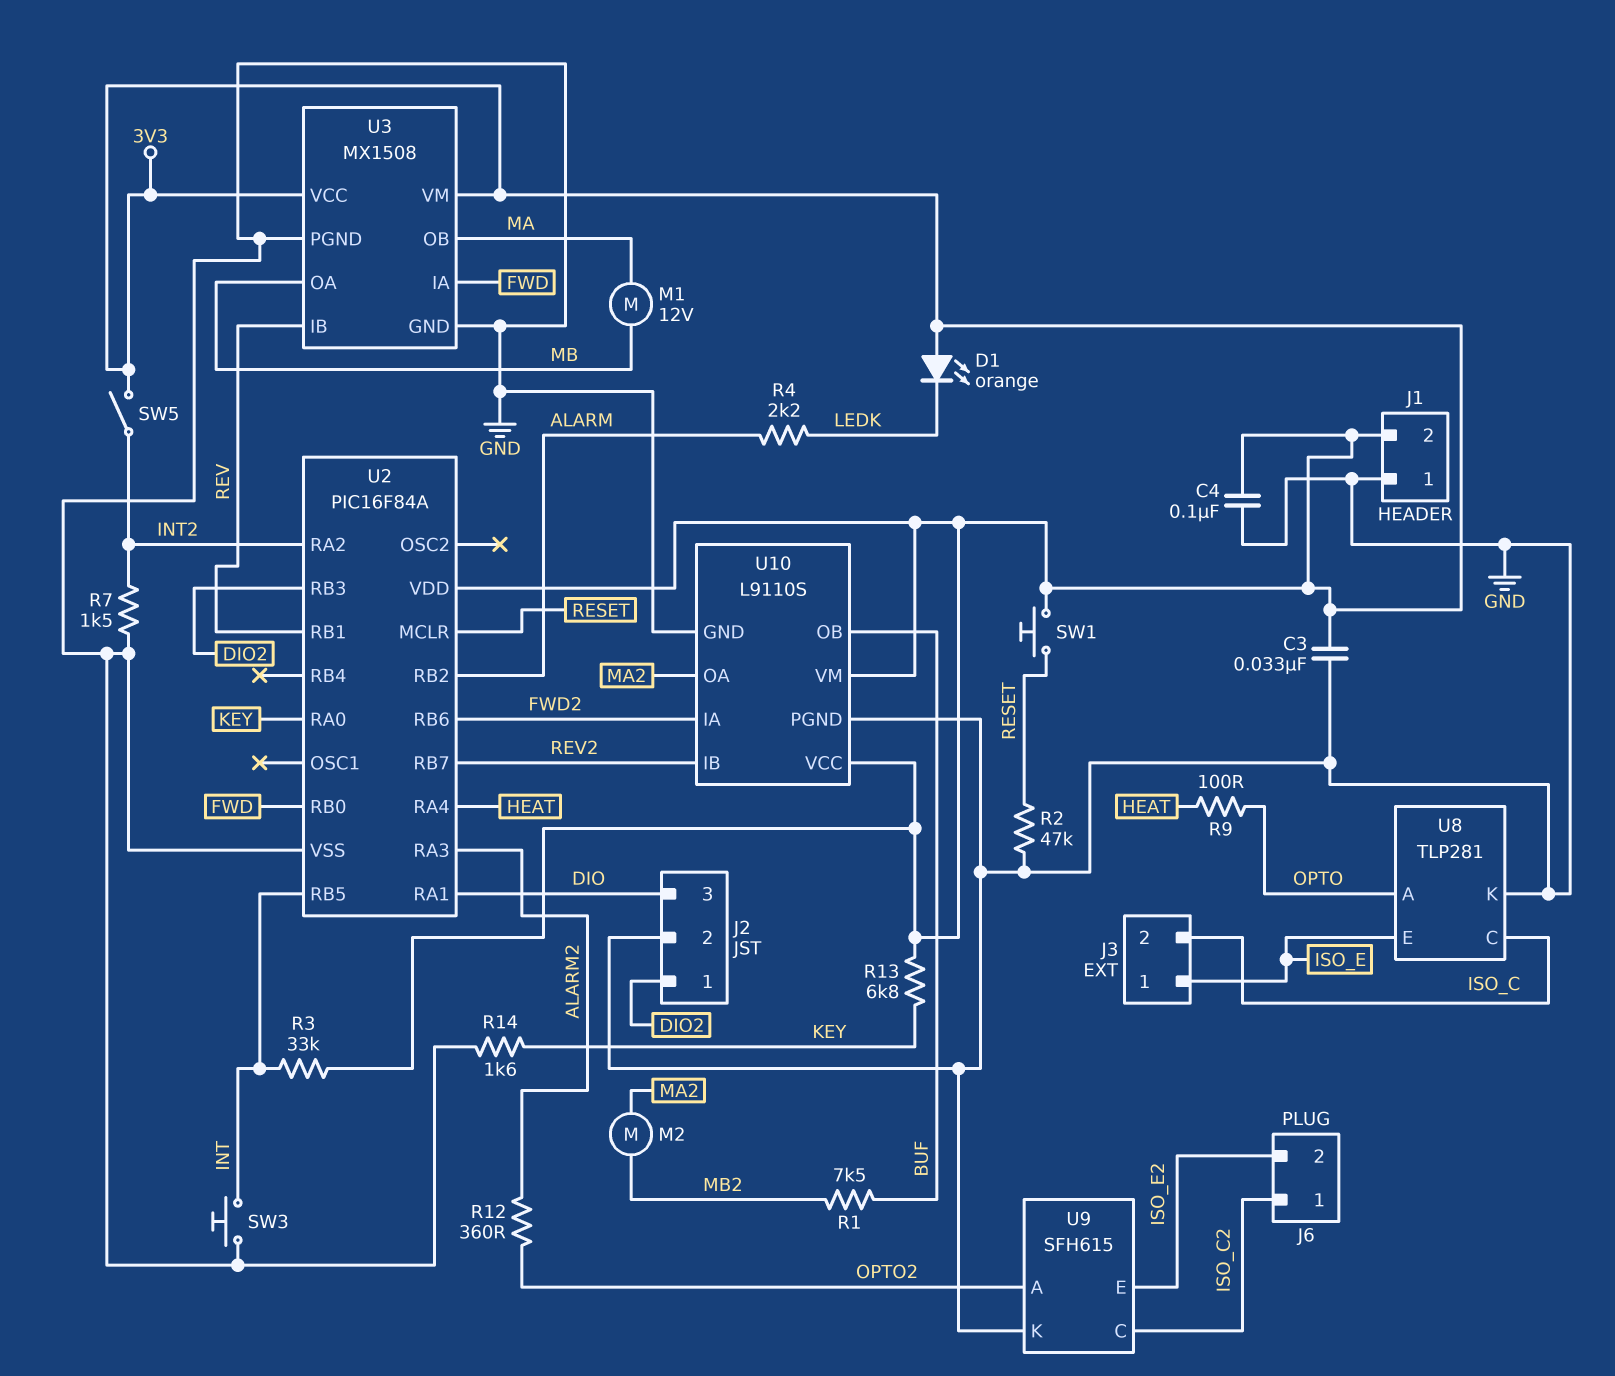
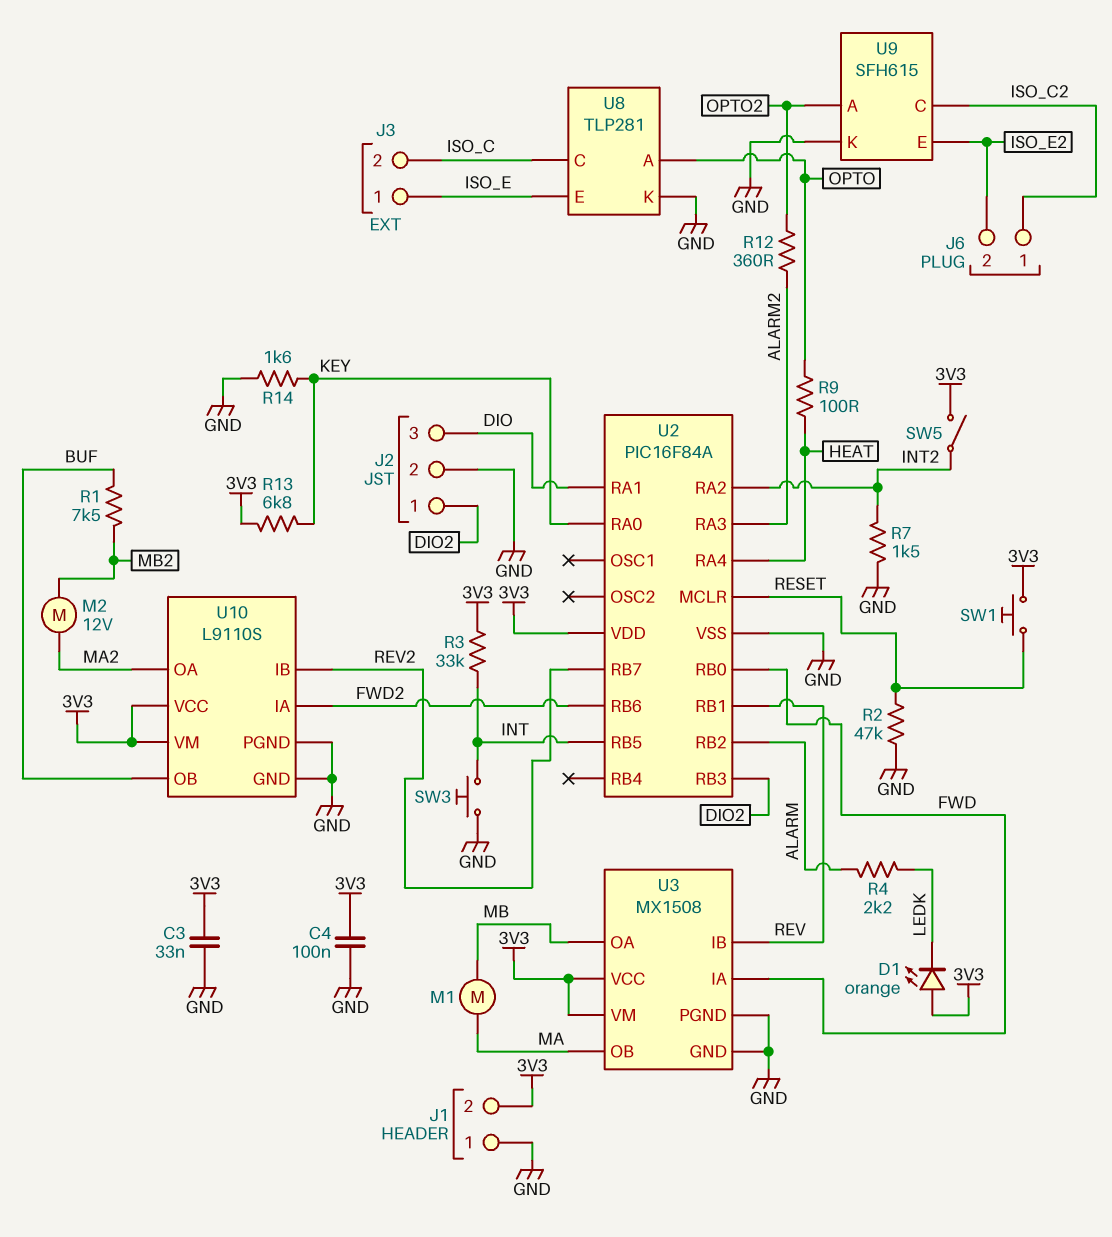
M1: motor 12V (MA, MB) -> motor (MA, MB)
M2: motor (MA2, MB2) -> motor 12V (MA2, MB2)

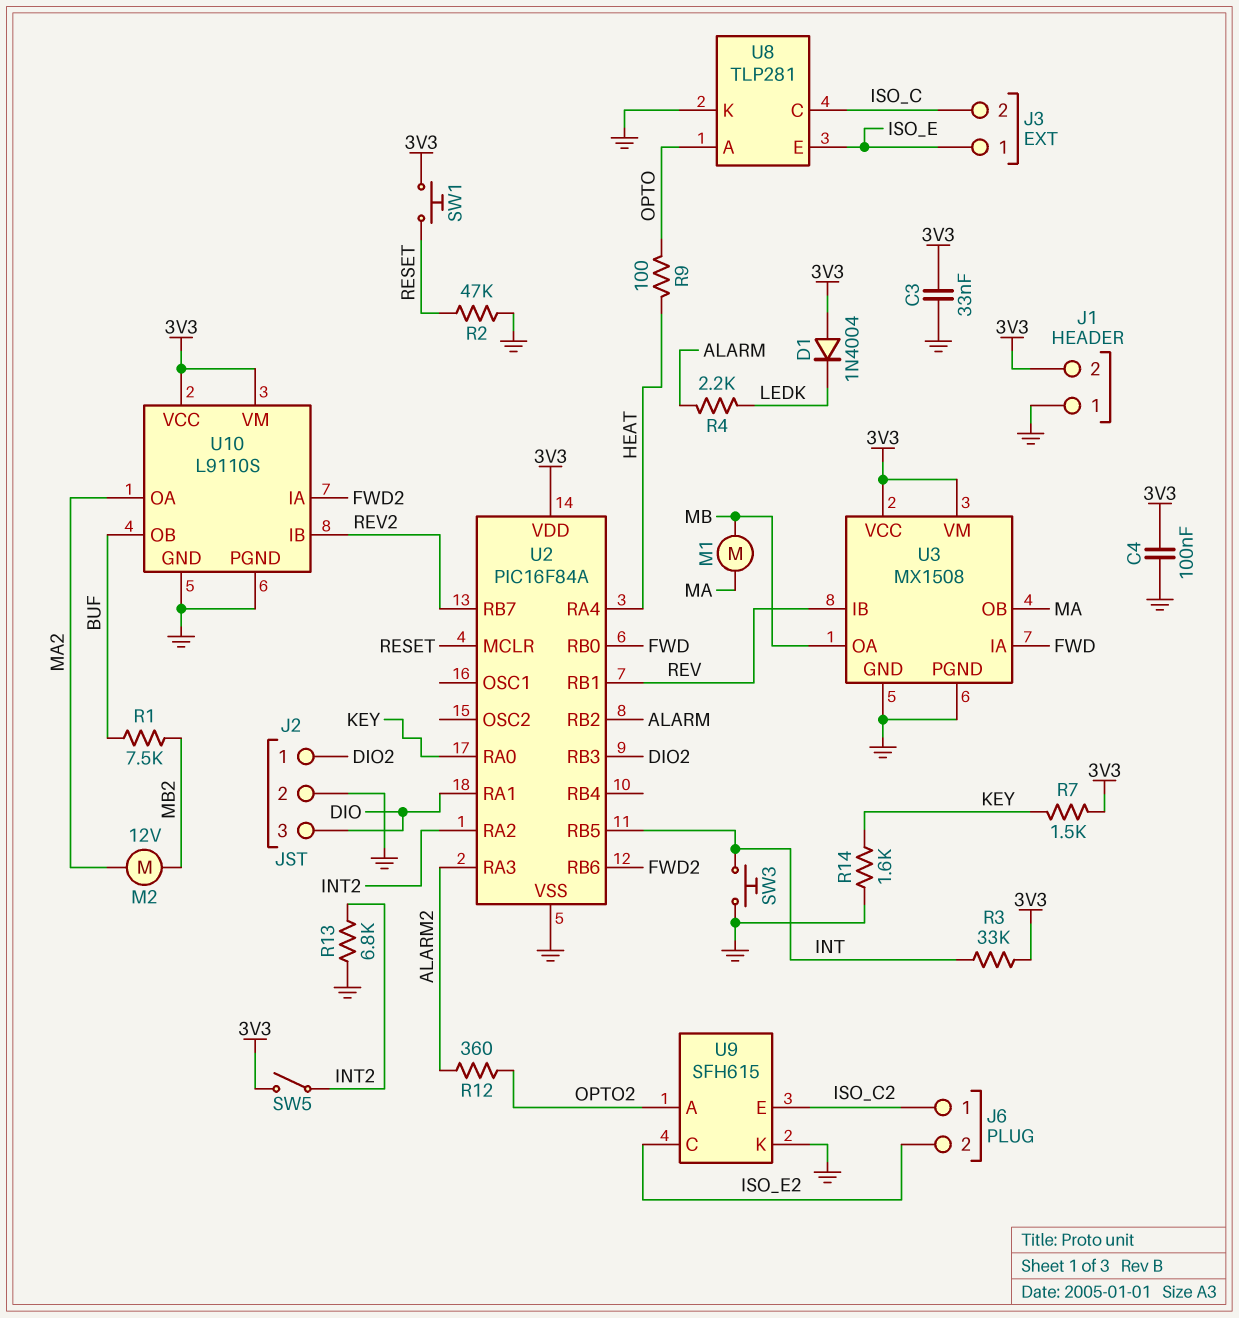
D1: LED orange (A 3V3, K LEDK) -> diode 1N4004 (A 3V3, K LEDK)
R7: 1.5k (GND, INT2) -> 1.5k (3V3, KEY)
R13: 6.8k (3V3, KEY) -> 6.8k (GND, INT2)
U9 pin C: ISO_C2 -> ISO_E2
U9 pin E: ISO_E2 -> ISO_C2

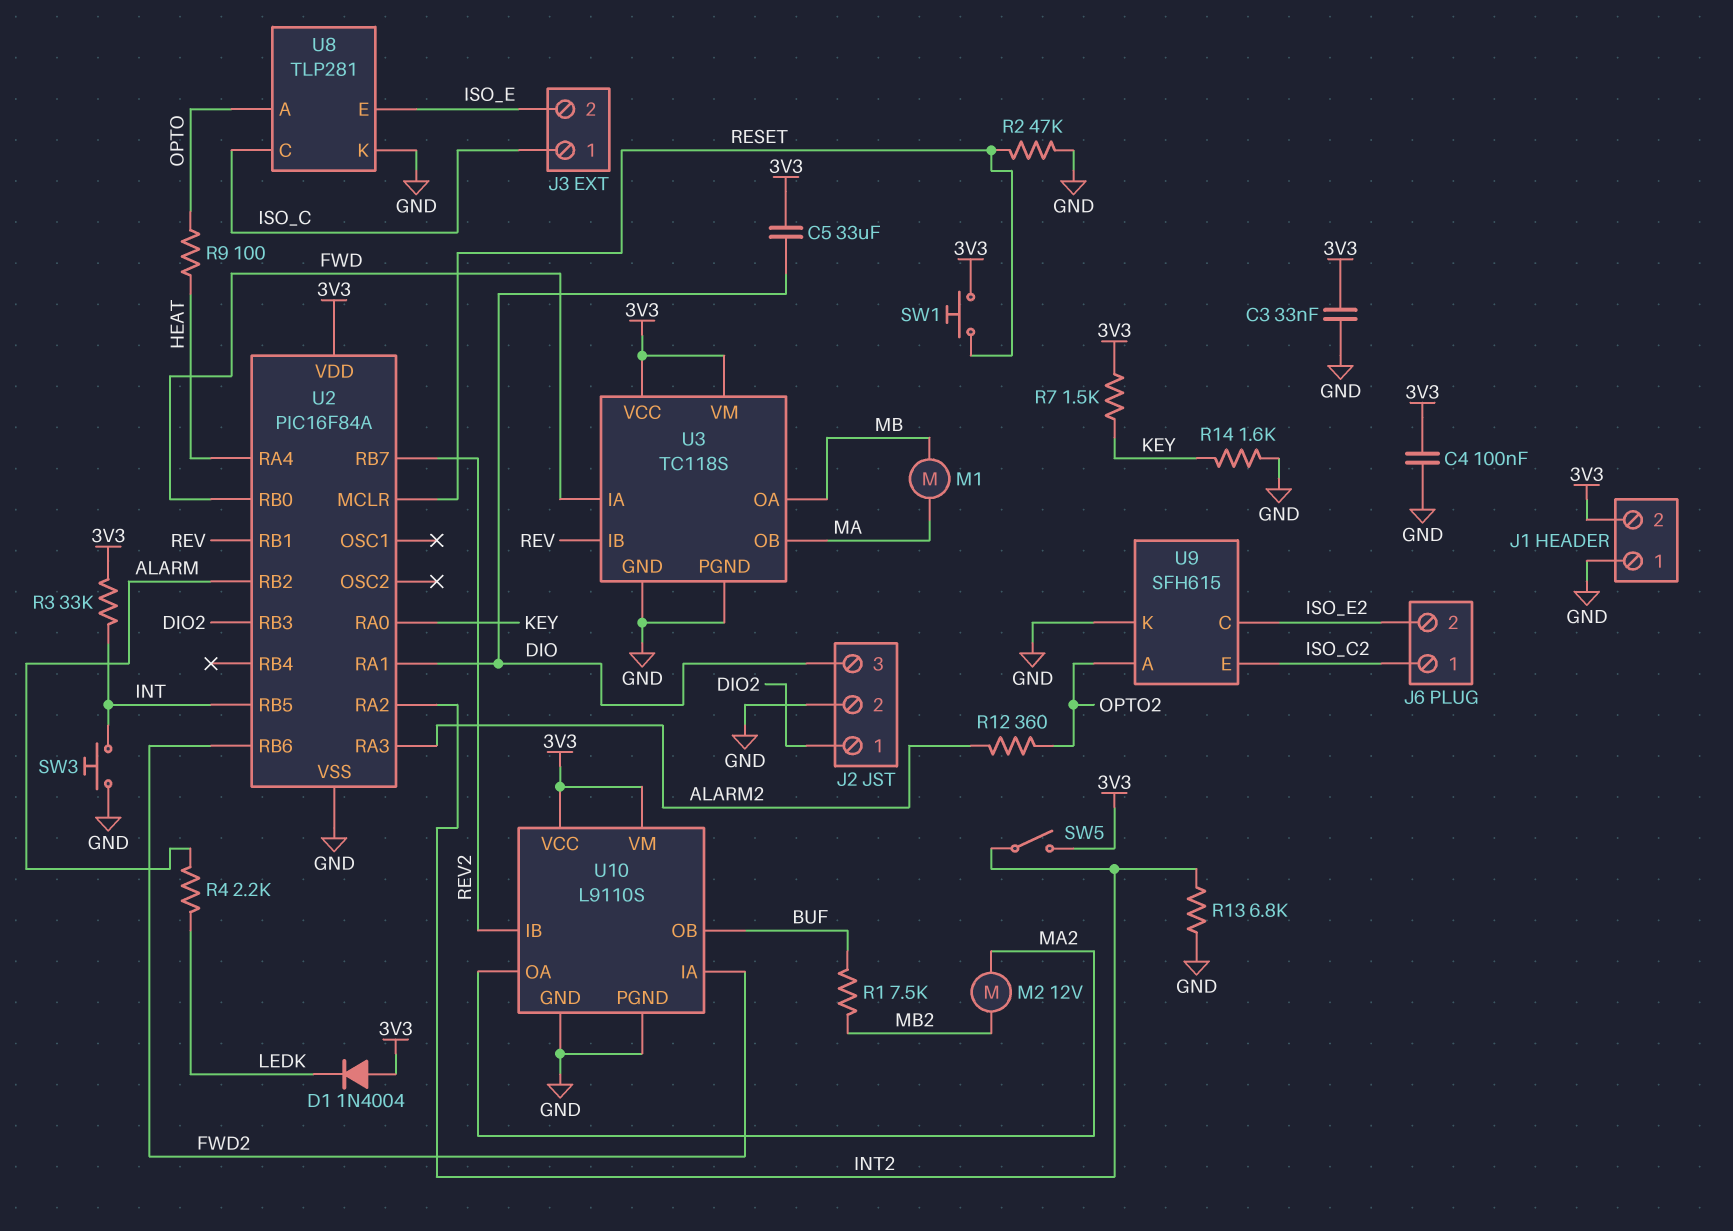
C5: none -> 33uF (3V3, DIO)
J3 pin 1: ISO_E -> ISO_C
J3 pin 2: ISO_C -> ISO_E
U3: MX1508 -> TC118S

